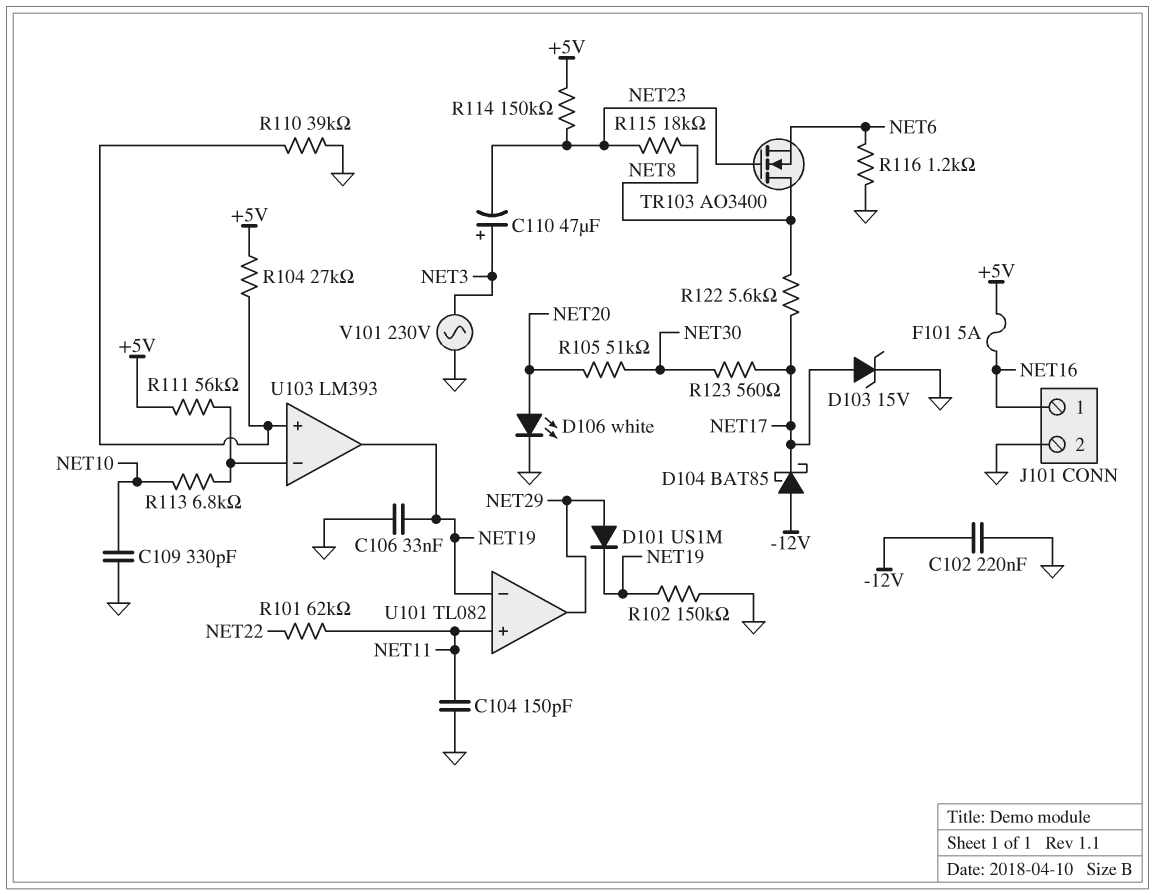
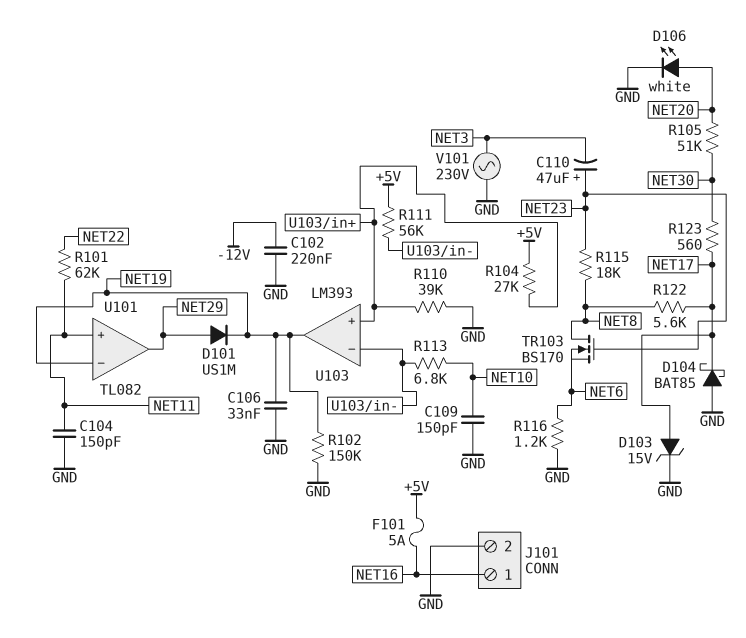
C109: 330pF (GND, NET10) -> 150pF (GND, NET10)
C110: 47uF (plus NET3, minus NET23) -> 47uF (plus NET23, minus NET3)
D104: schottky BAT85 (A -12V, K NET17) -> schottky BAT85 (A GND, K NET17)
R114: 150k (+5V, NET23) -> none
TR103: NMOS AO3400 (G NET23, D NET8, S NET6) -> NMOS BS170 (G NET23, D NET8, S NET6)

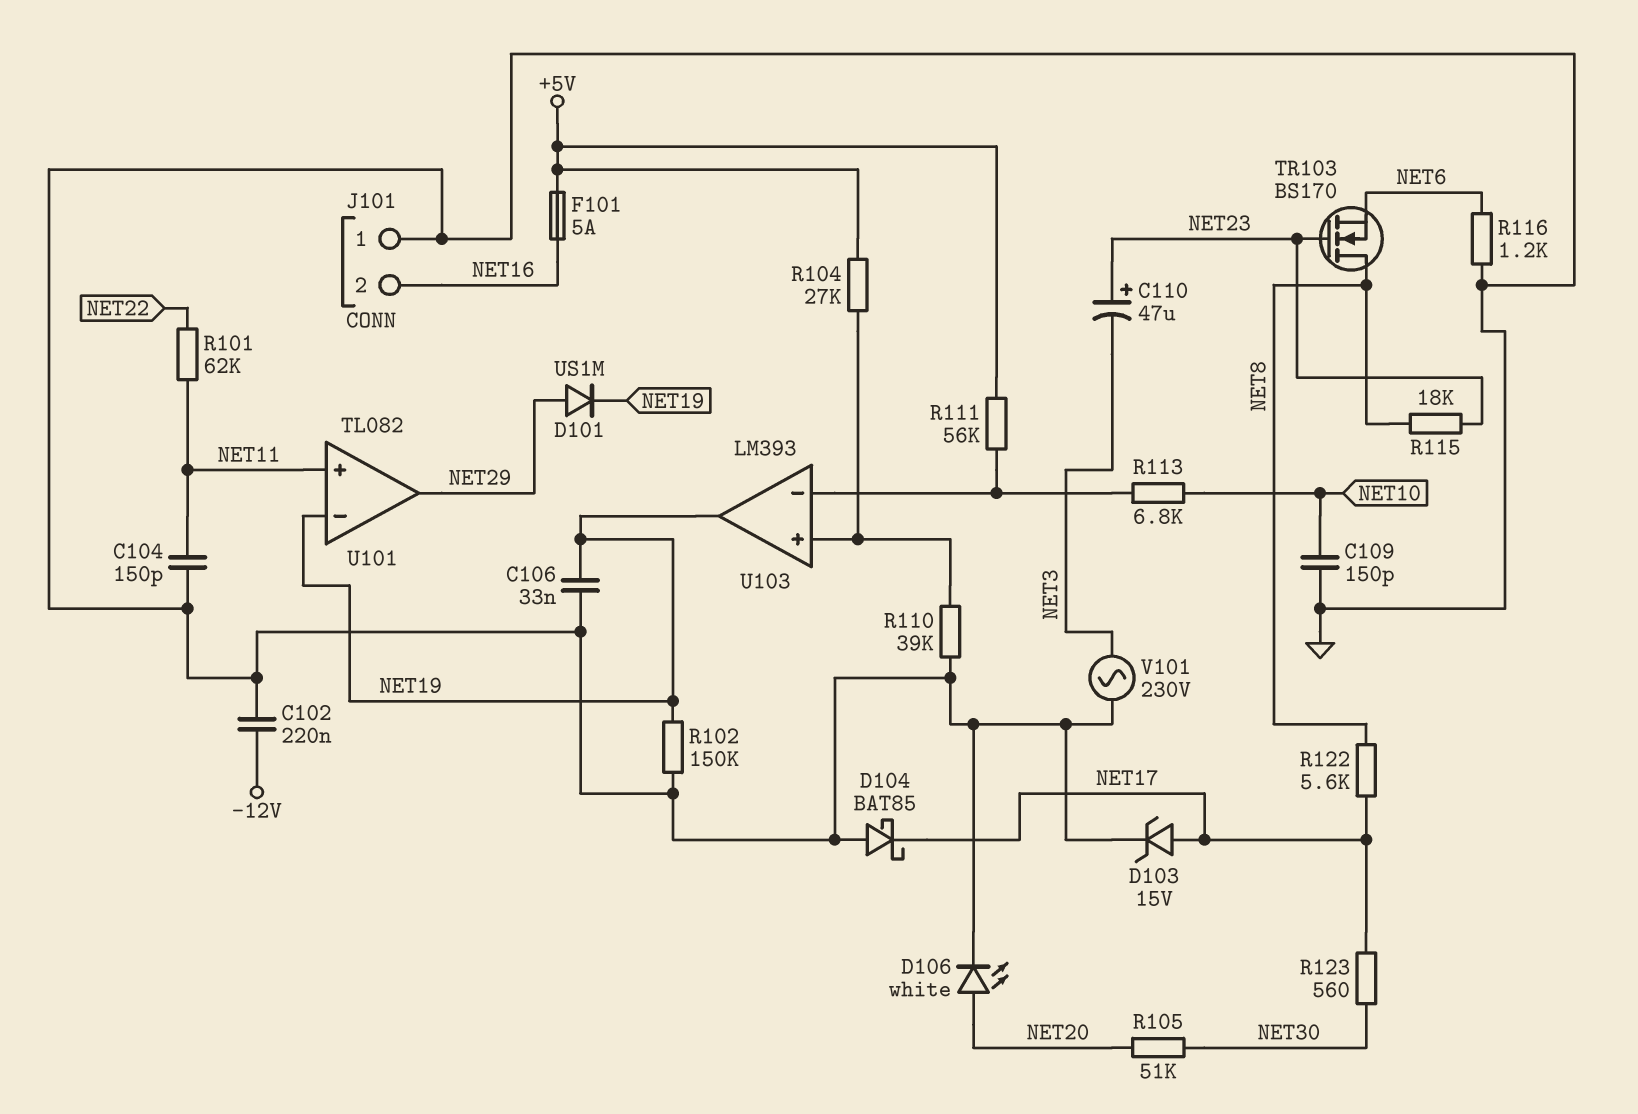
J101 pin 1: NET16 -> GND
J101 pin 2: GND -> NET16

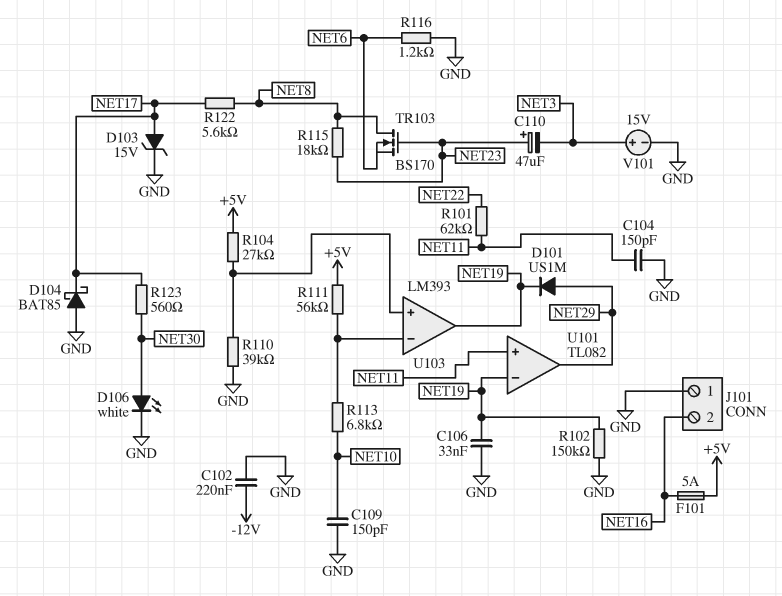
D106: LED white (A NET20, K GND) -> LED white (A NET30, K GND)
R105: 51k (NET20, NET30) -> none
V101: AC 230V (GND, NET3) -> 15V (plus NET3, minus GND)

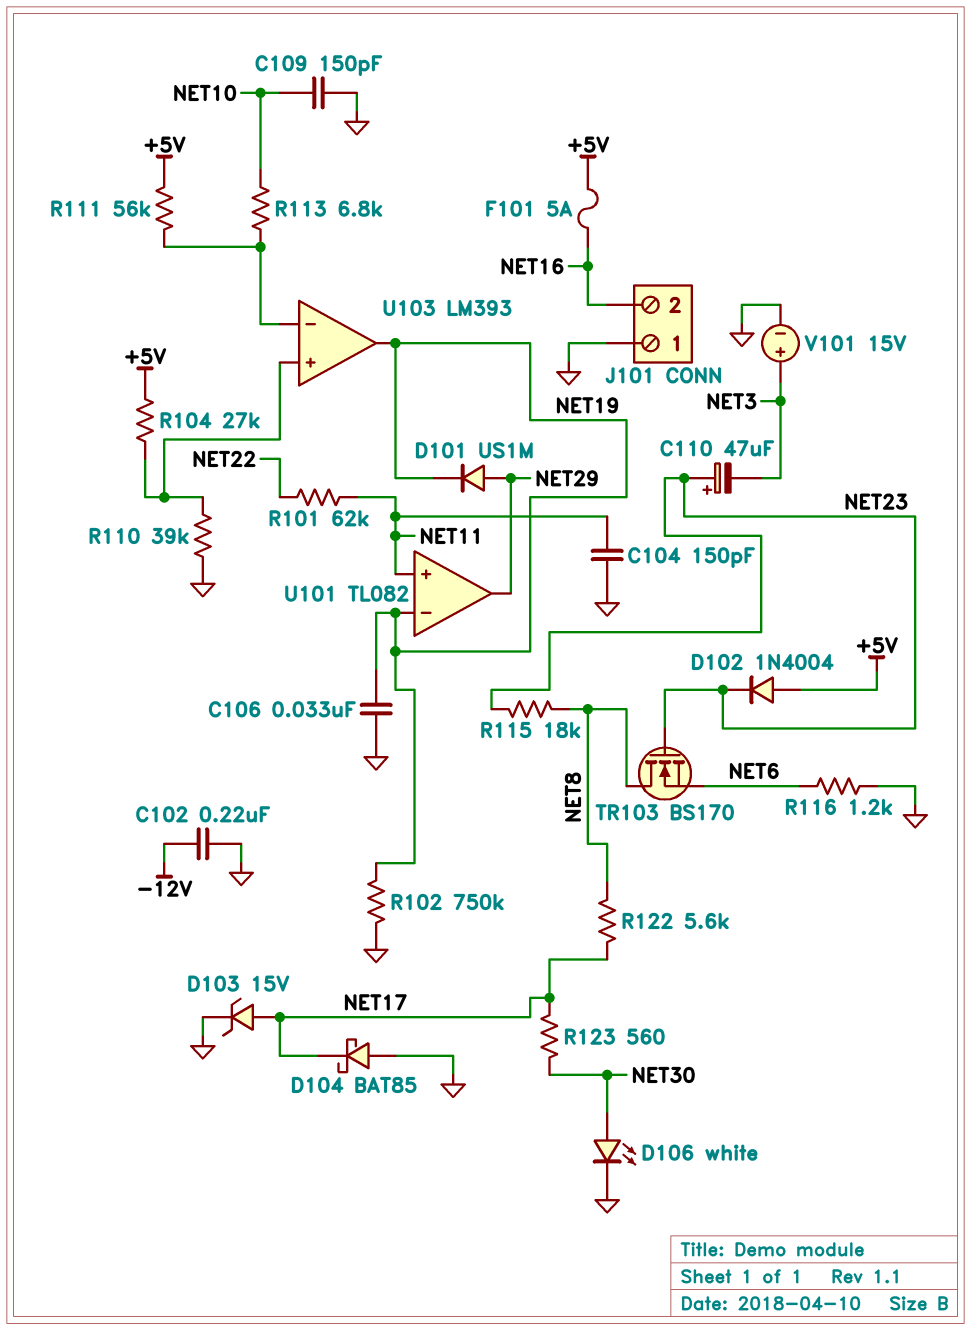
D102: none -> diode 1N4004 (A +5V, K NET23)
R102: 150k (GND, NET19) -> 750k (GND, NET19)

